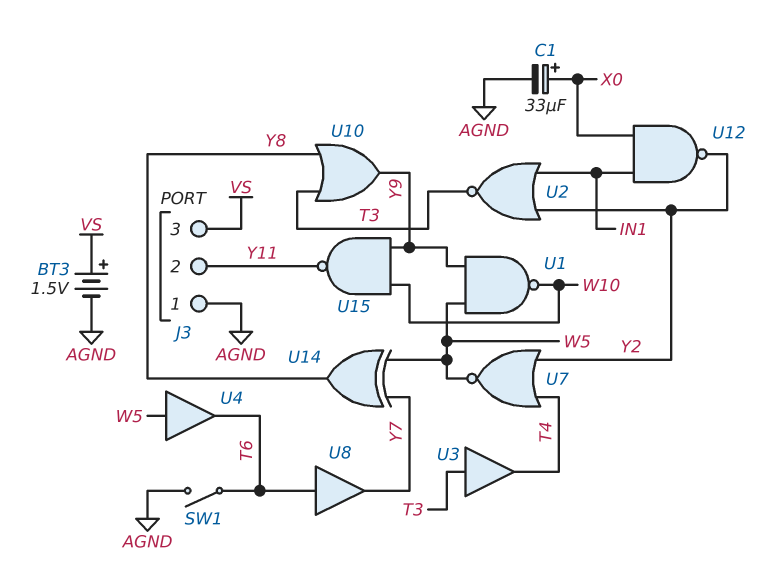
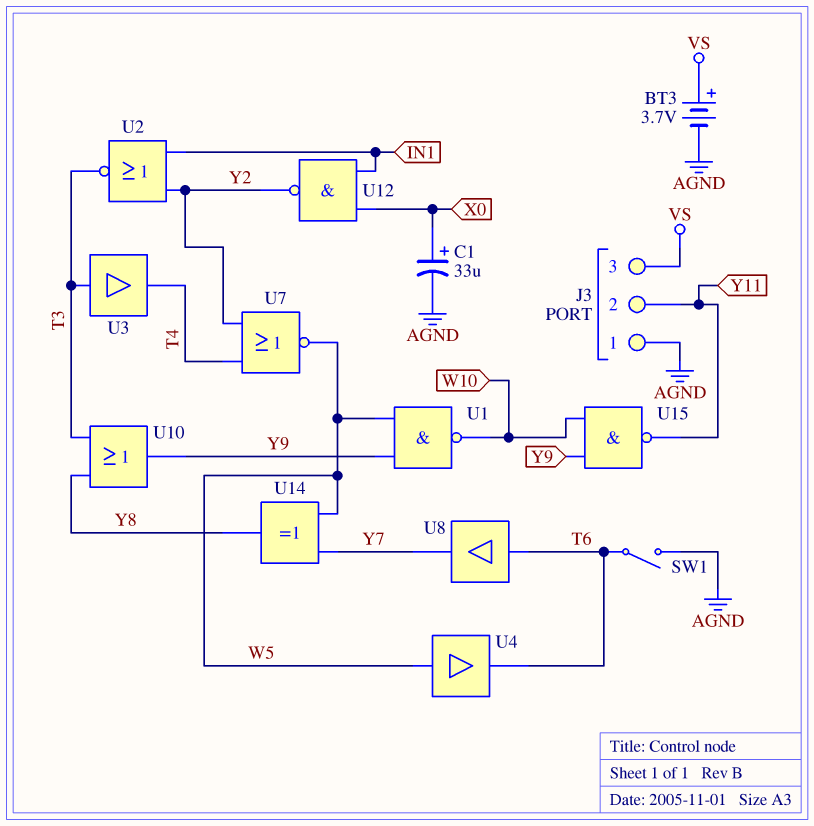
BT3: 1.5V (plus VS, minus AGND) -> 3.7V (plus VS, minus AGND)

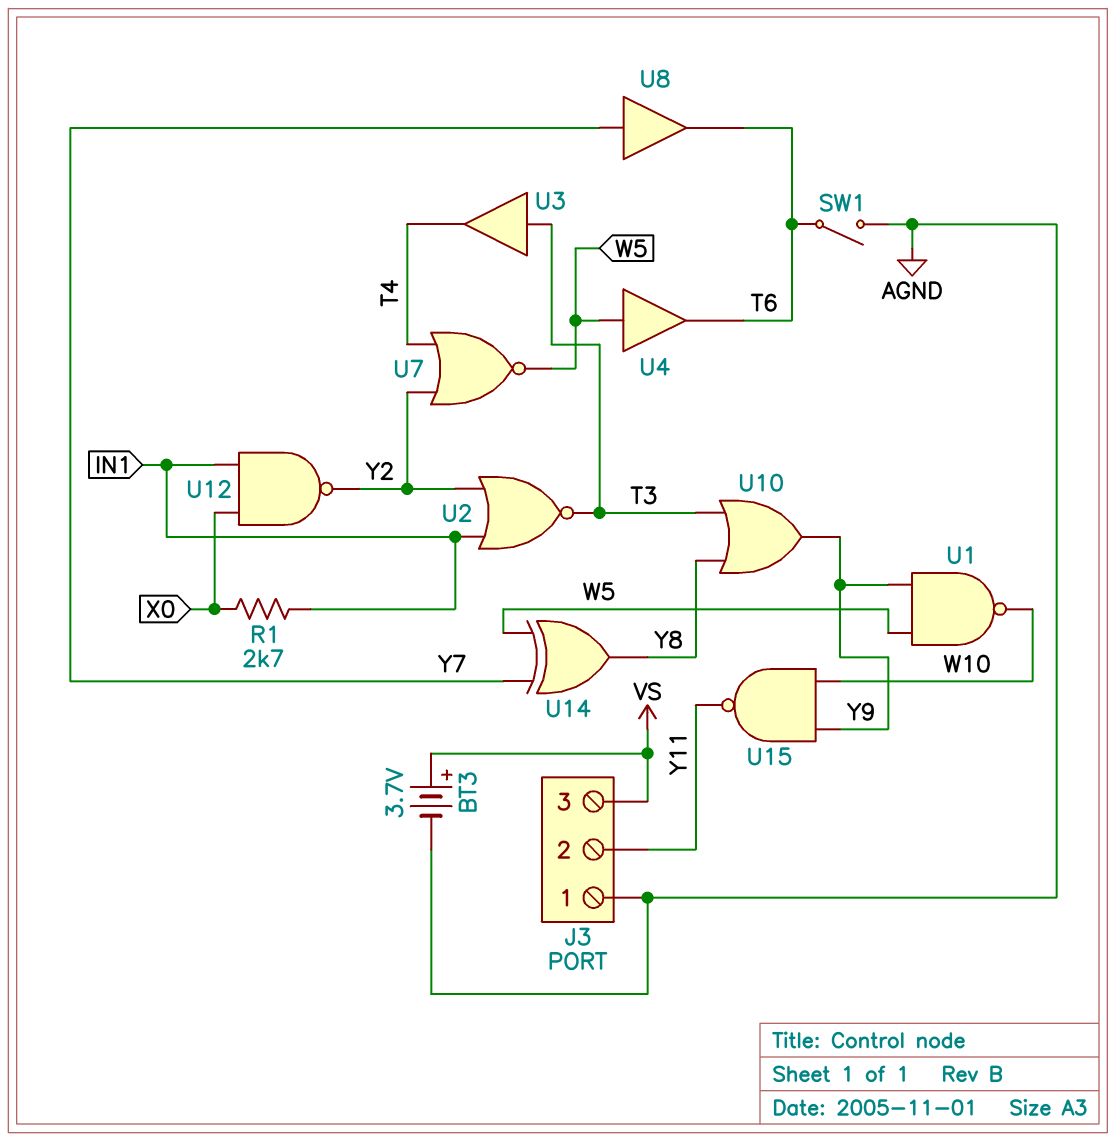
C1: 33uF (plus X0, minus AGND) -> none
R1: none -> 2.7k (IN1, X0)
U8: buffer (in T6, out Y7) -> buffer (in Y7, out T6)

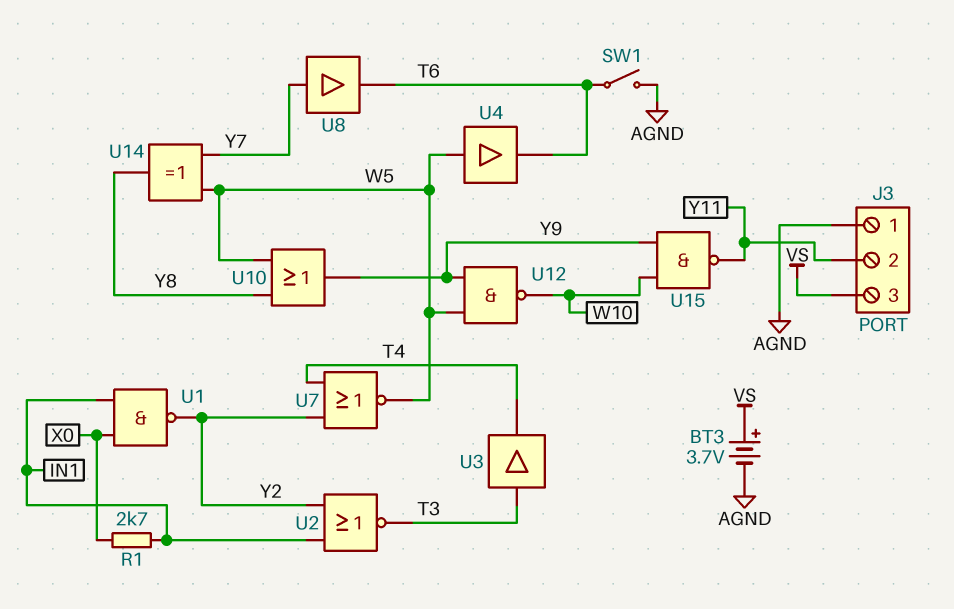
U1: NAND (in W5, in Y9, out W10) -> NAND (in IN1, in X0, out Y2)
U10: OR (in T3, in Y8, out Y9) -> OR (in W5, in Y8, out Y9)
U12: NAND (in IN1, in X0, out Y2) -> NAND (in W5, in Y9, out W10)

